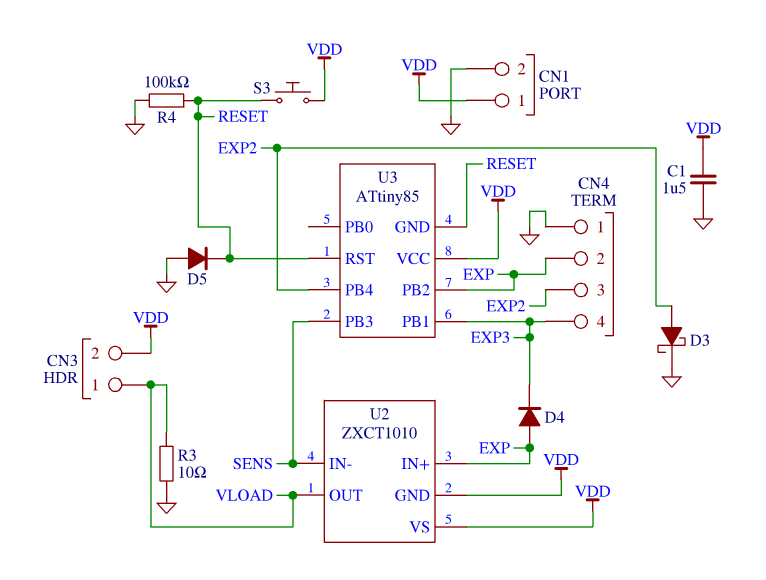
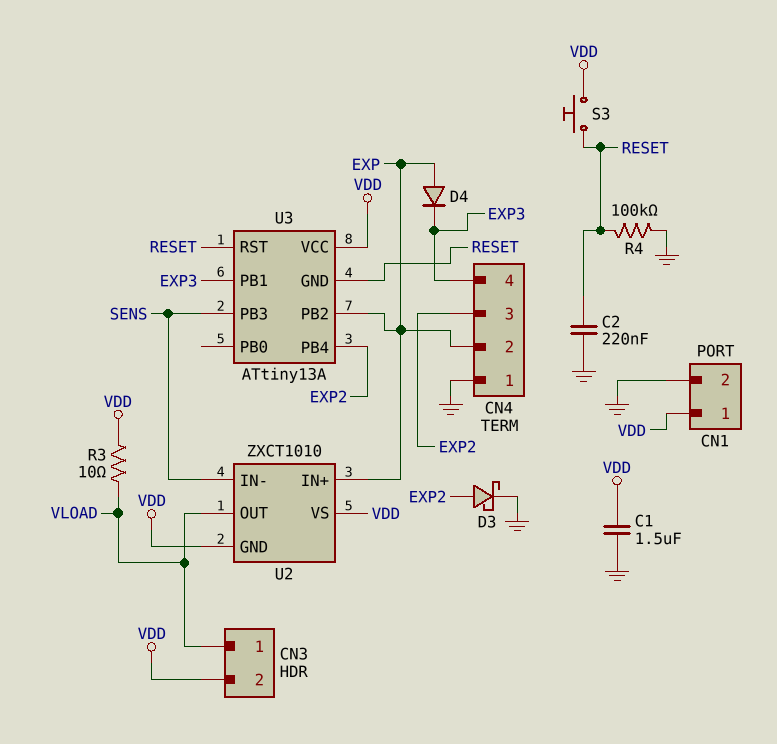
C2: none -> 220nF (GND, RESET)
D5: diode (A GND, K RESET) -> none
R3: 10 (GND, VLOAD) -> 10 (VDD, VLOAD)
U3: ATtiny85 -> ATtiny13A

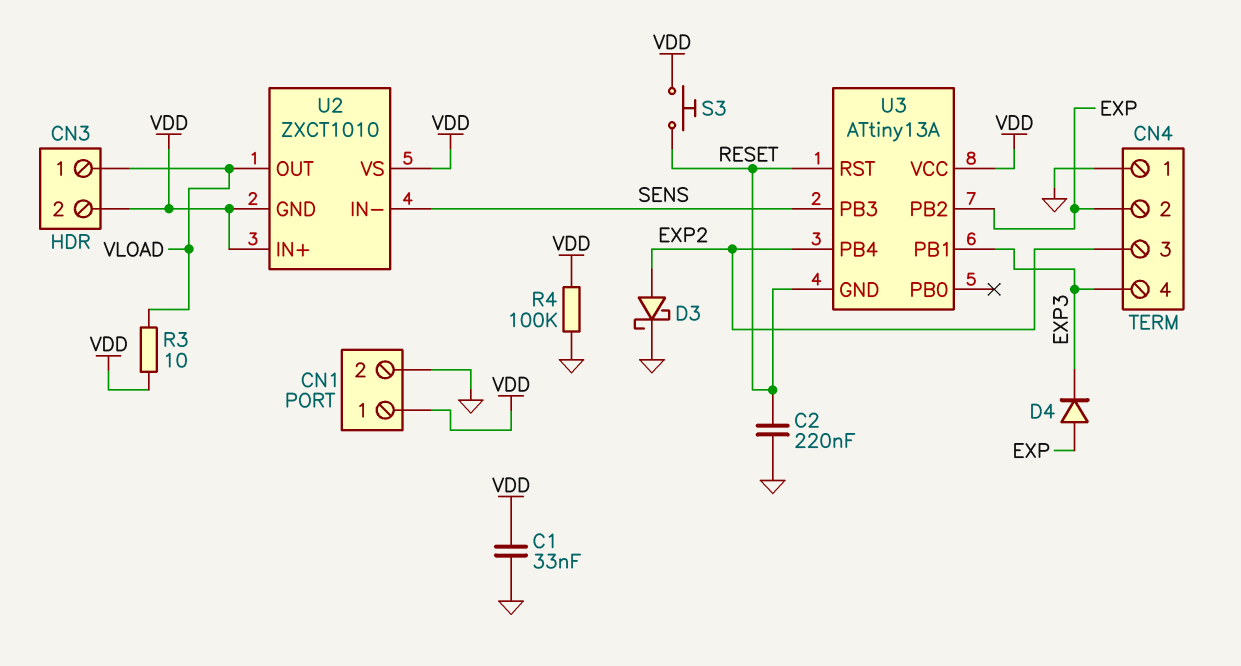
C1: 1.5uF (GND, VDD) -> 33nF (GND, VDD)
R4: 100k (GND, RESET) -> 100k (GND, VDD)
U2 pin IN+: EXP -> VDD

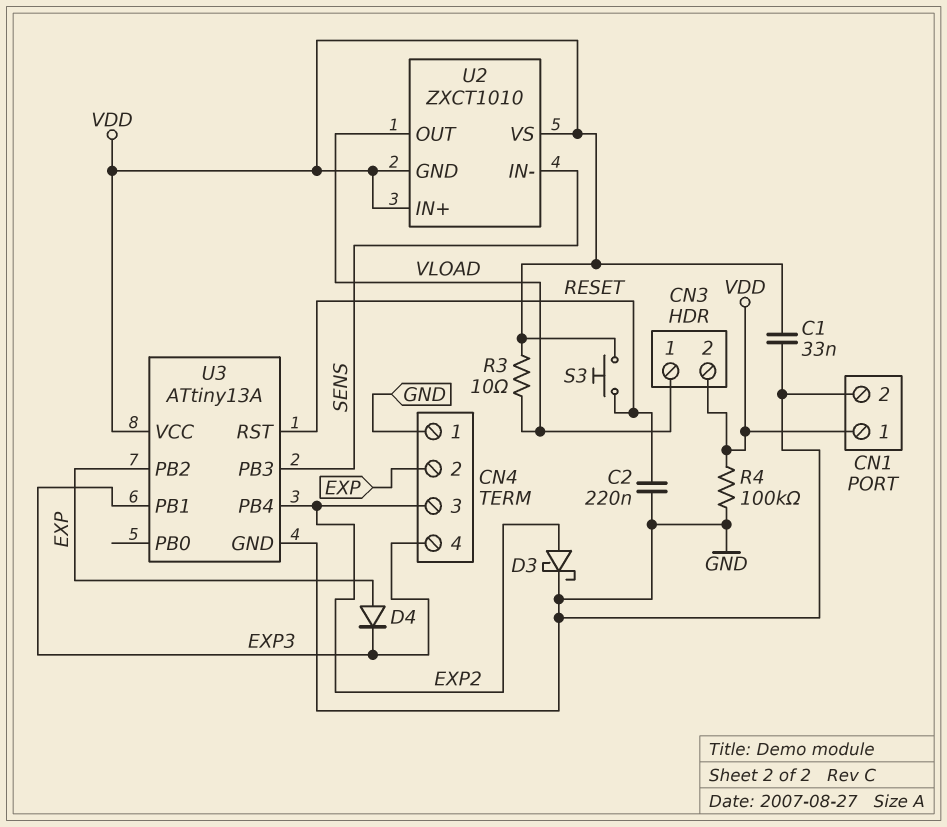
U3 pin GND: RESET -> GND

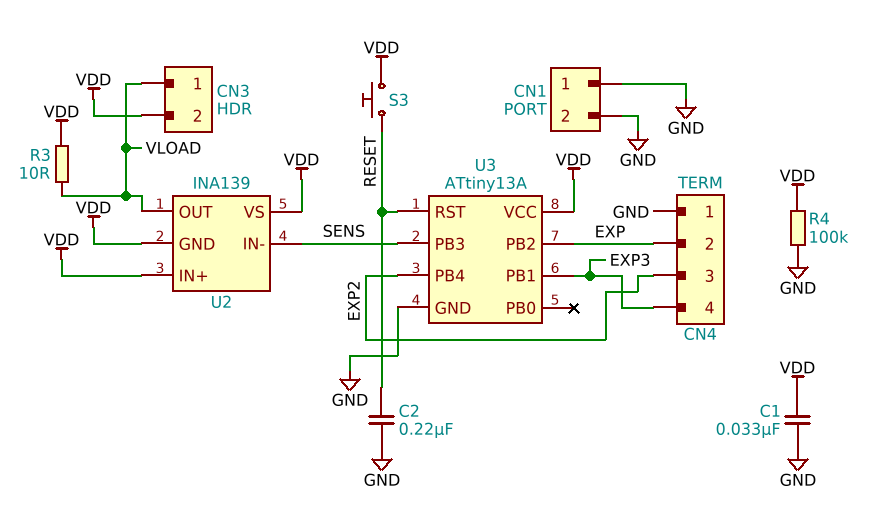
CN1 pin 1: VDD -> GND
D3: schottky (A EXP2, K GND) -> none
D4: diode (A EXP, K EXP3) -> none
U2: ZXCT1010 -> INA139

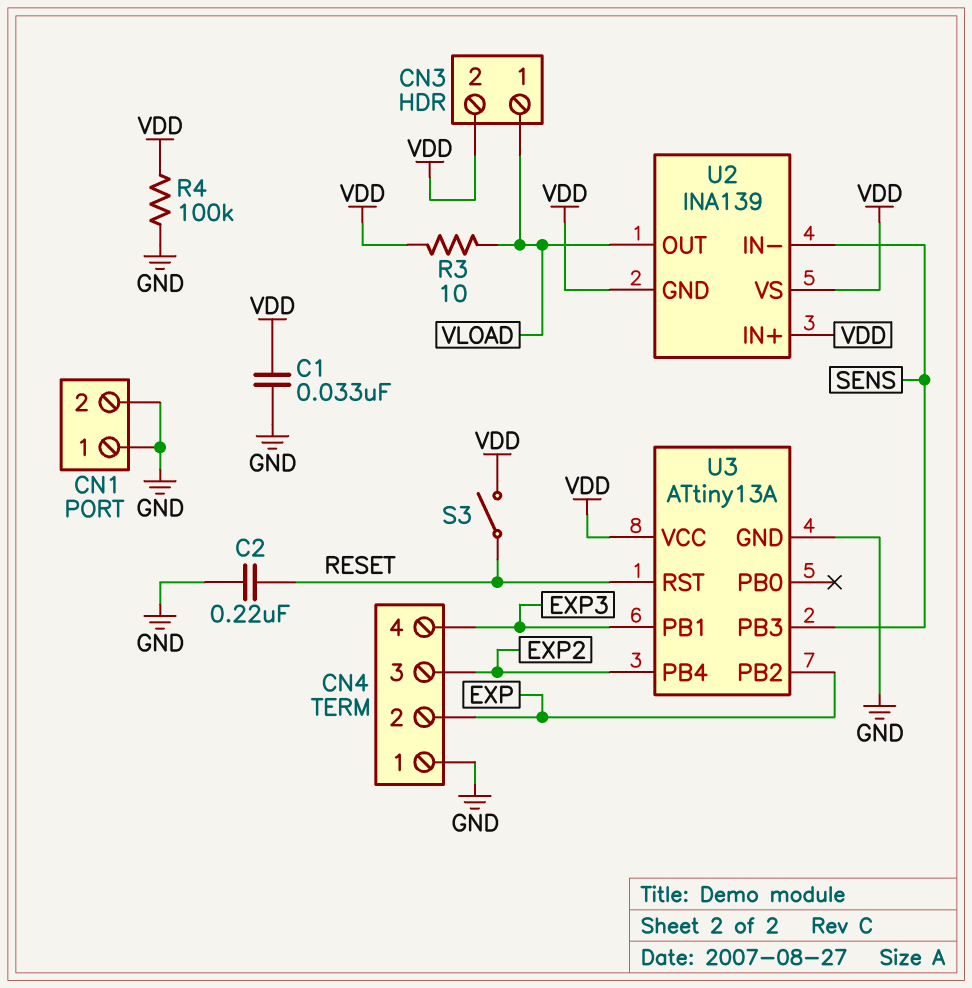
S3: button (RESET, VDD) -> switch (RESET, VDD)

